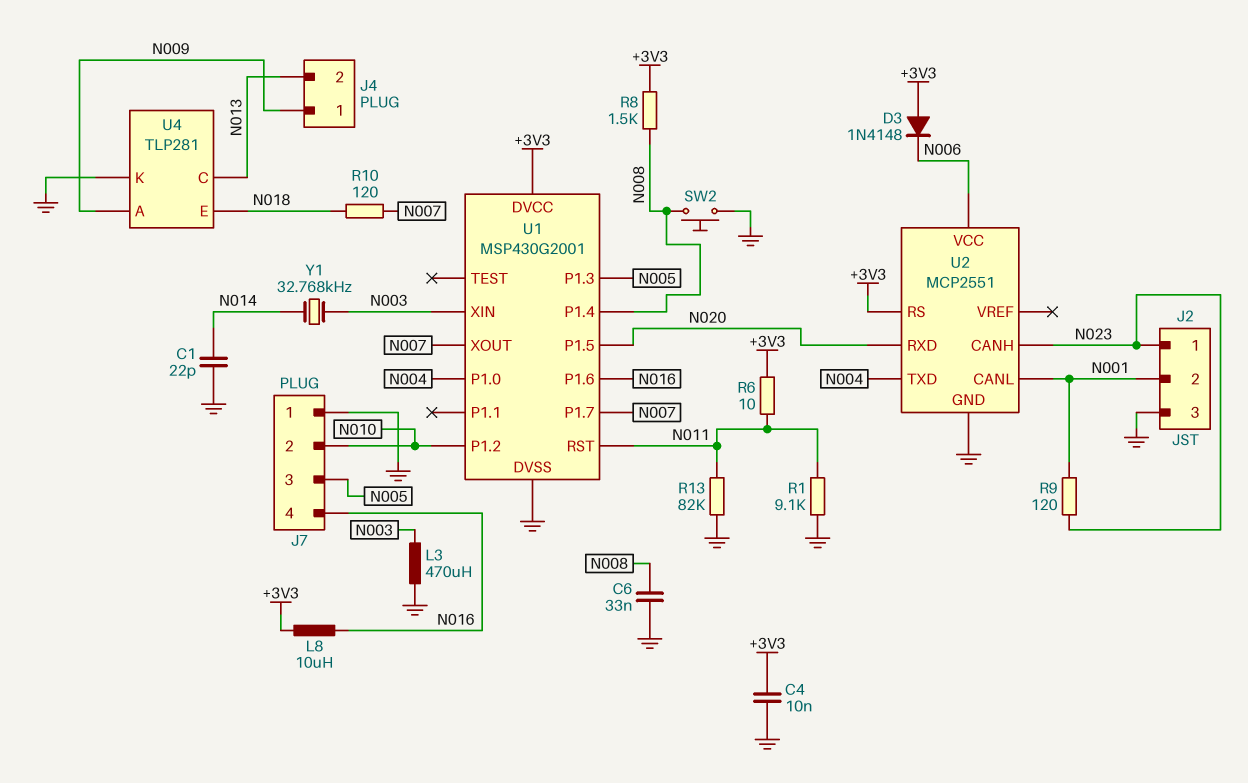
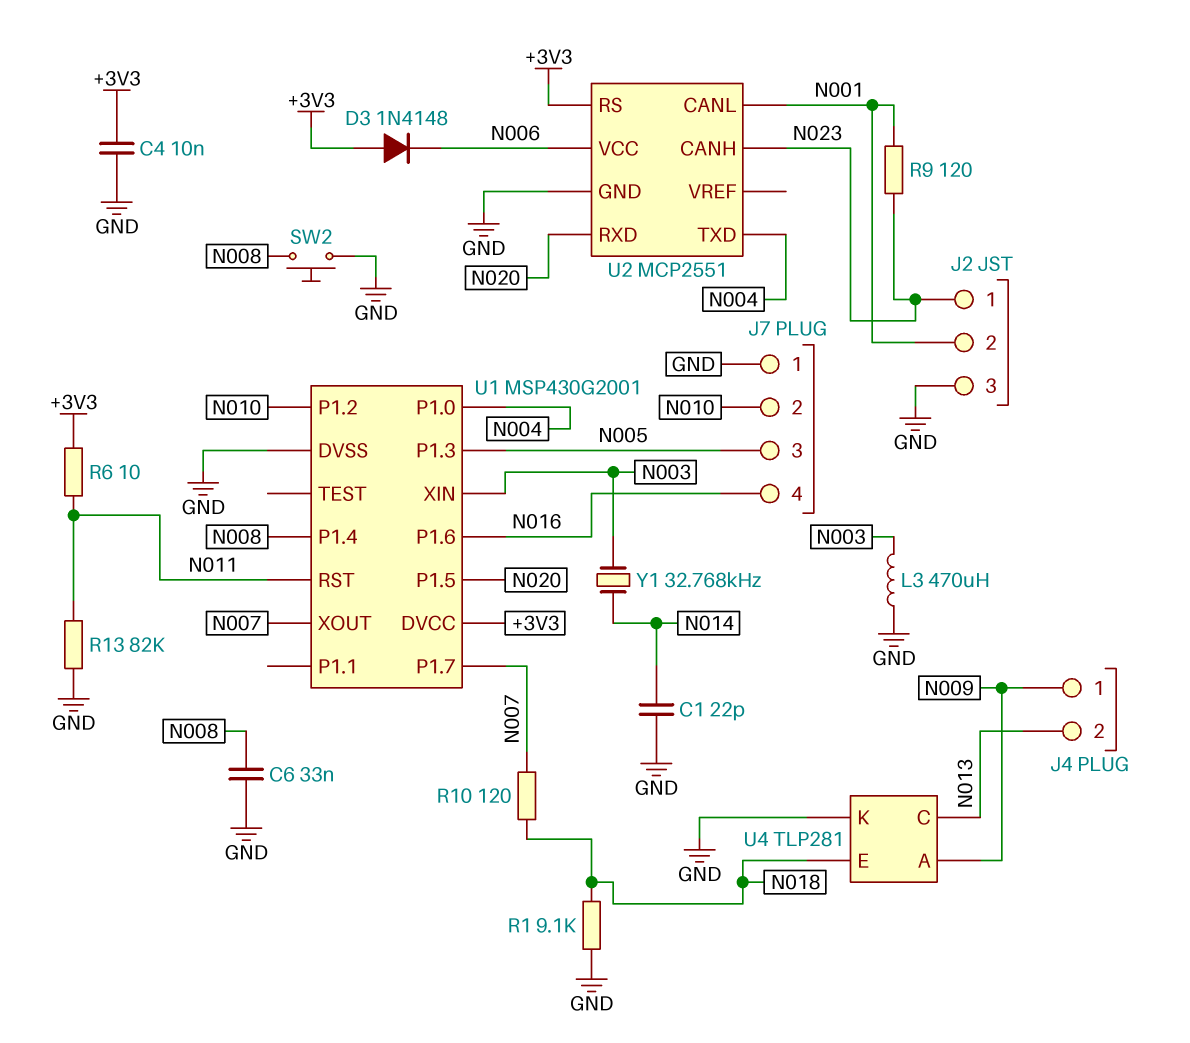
L8: 10uH (+3V3, N016) -> none
R1: 9.1k (GND, N011) -> 9.1k (GND, N018)
R8: 1.5k (+3V3, N008) -> none

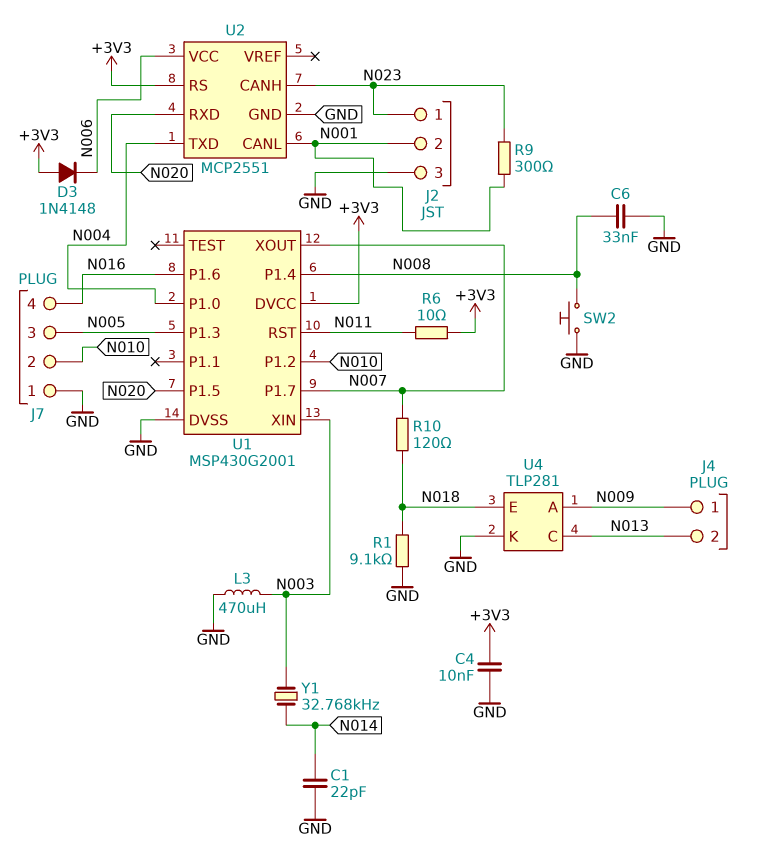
R9: 120 (N001, N023) -> 300 (N001, N023)
R13: 82k (GND, N011) -> none

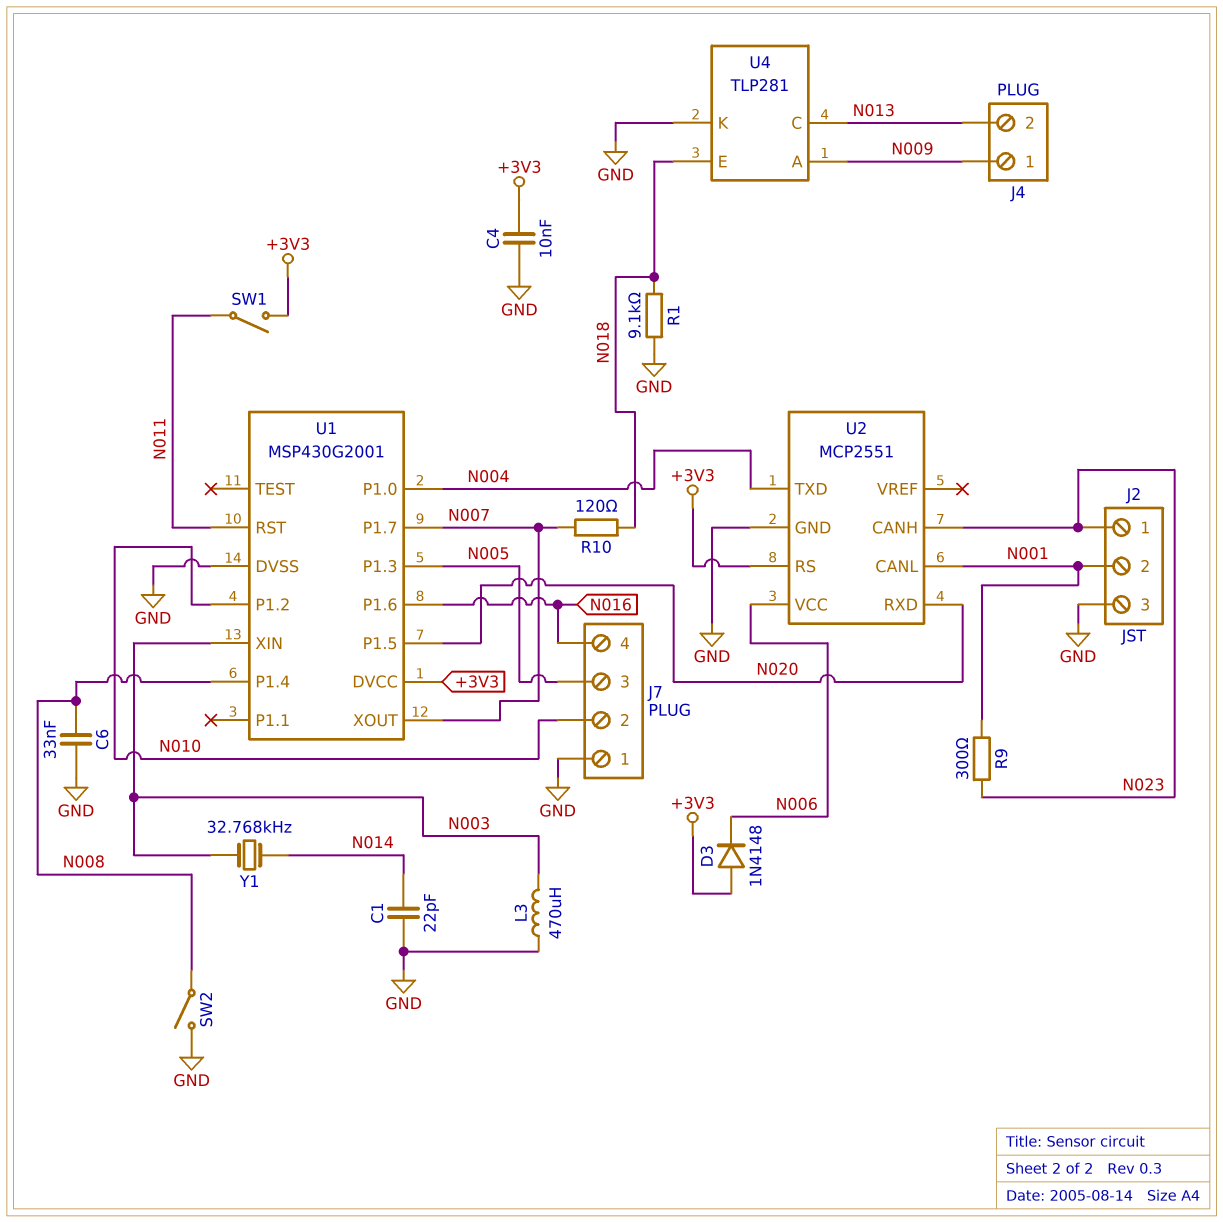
R6: 10 (+3V3, N011) -> none
SW1: none -> switch (+3V3, N011)
SW2: button (GND, N008) -> switch (GND, N008)

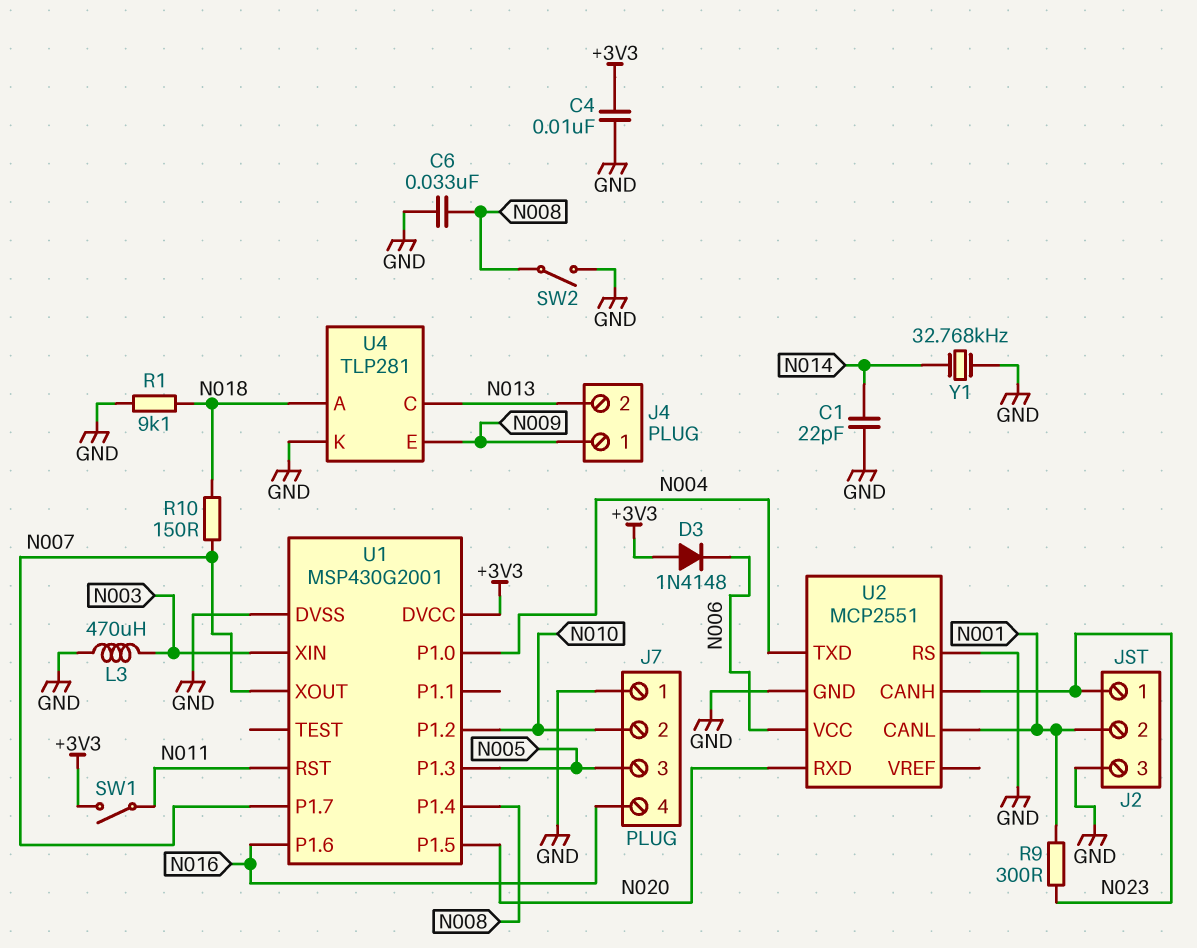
R10: 120 (N007, N018) -> 150 (N007, N018)
U2 pin RS: +3V3 -> GND
U4 pin A: N009 -> N018
U4 pin E: N018 -> N009
Y1: 32.768kHz (N003, N014) -> 32.768kHz (GND, N014)

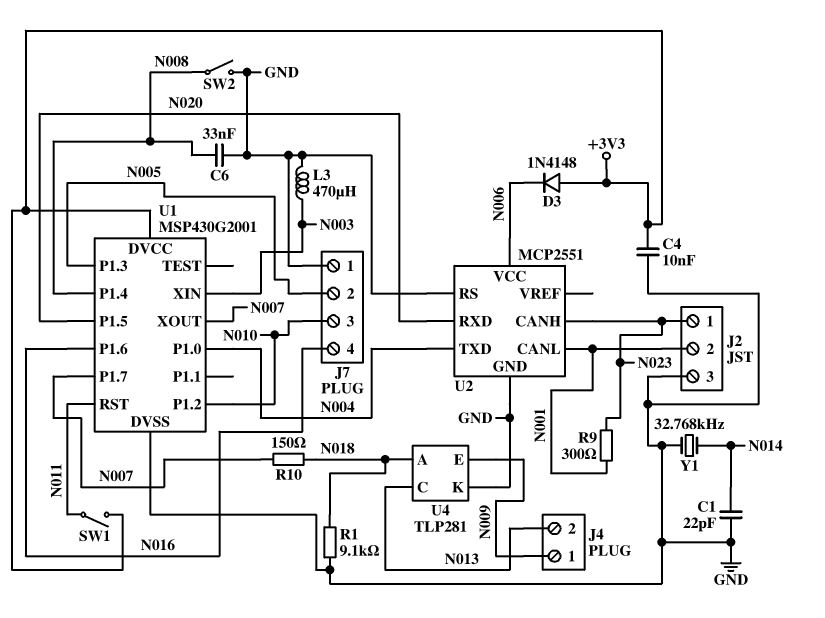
J7 pin 2: N010 -> N005
J7 pin 3: N005 -> N010

